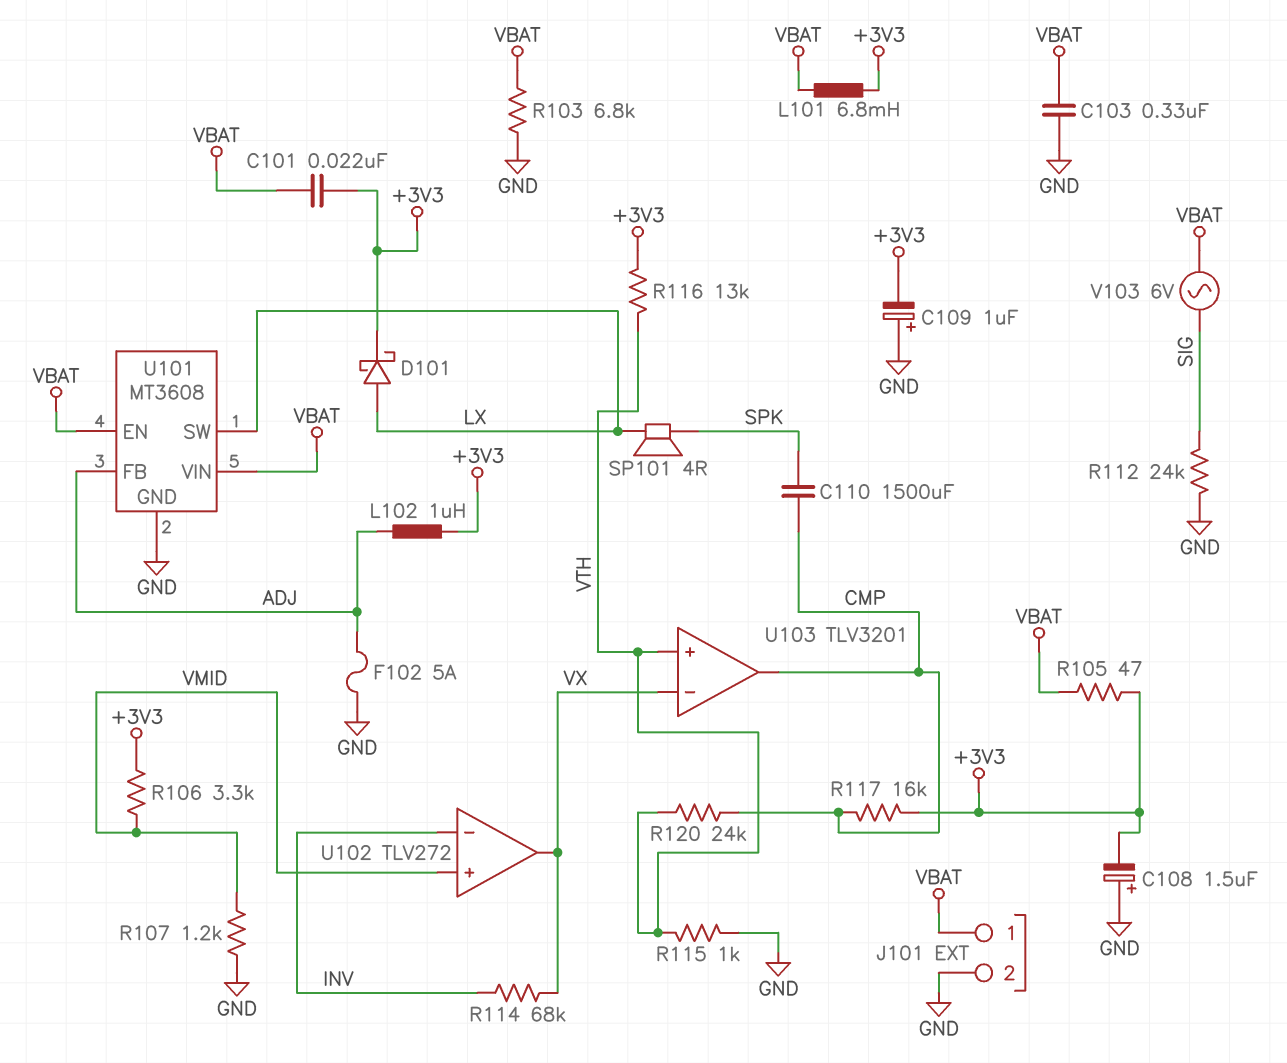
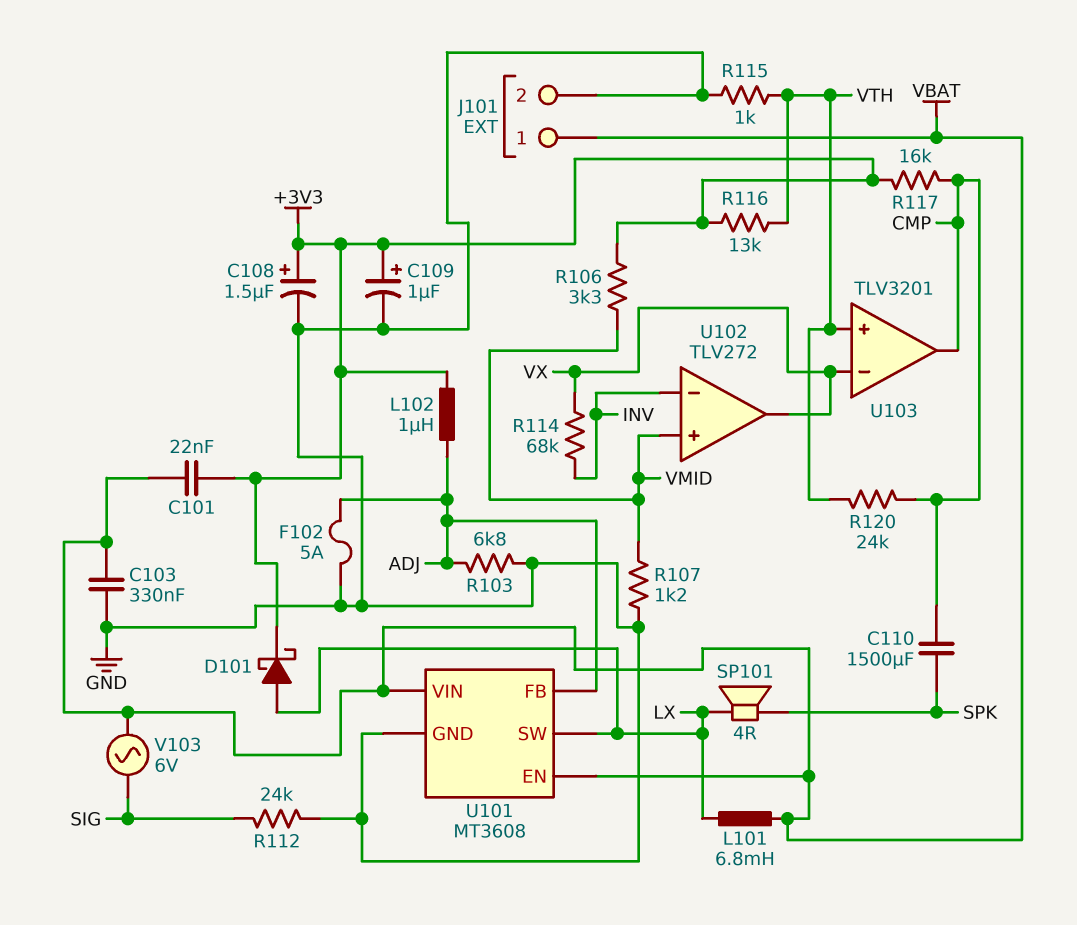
C108: 1.5uF (plus GND, minus +3V3) -> 1.5uF (plus +3V3, minus GND)
C109: 1uF (plus GND, minus +3V3) -> 1uF (plus +3V3, minus GND)
L101: 6.8mH (+3V3, VBAT) -> 6.8mH (LX, VBAT)
R103: 6.8k (GND, VBAT) -> 6.8k (ADJ, GND)
R105: 47 (+3V3, VBAT) -> none

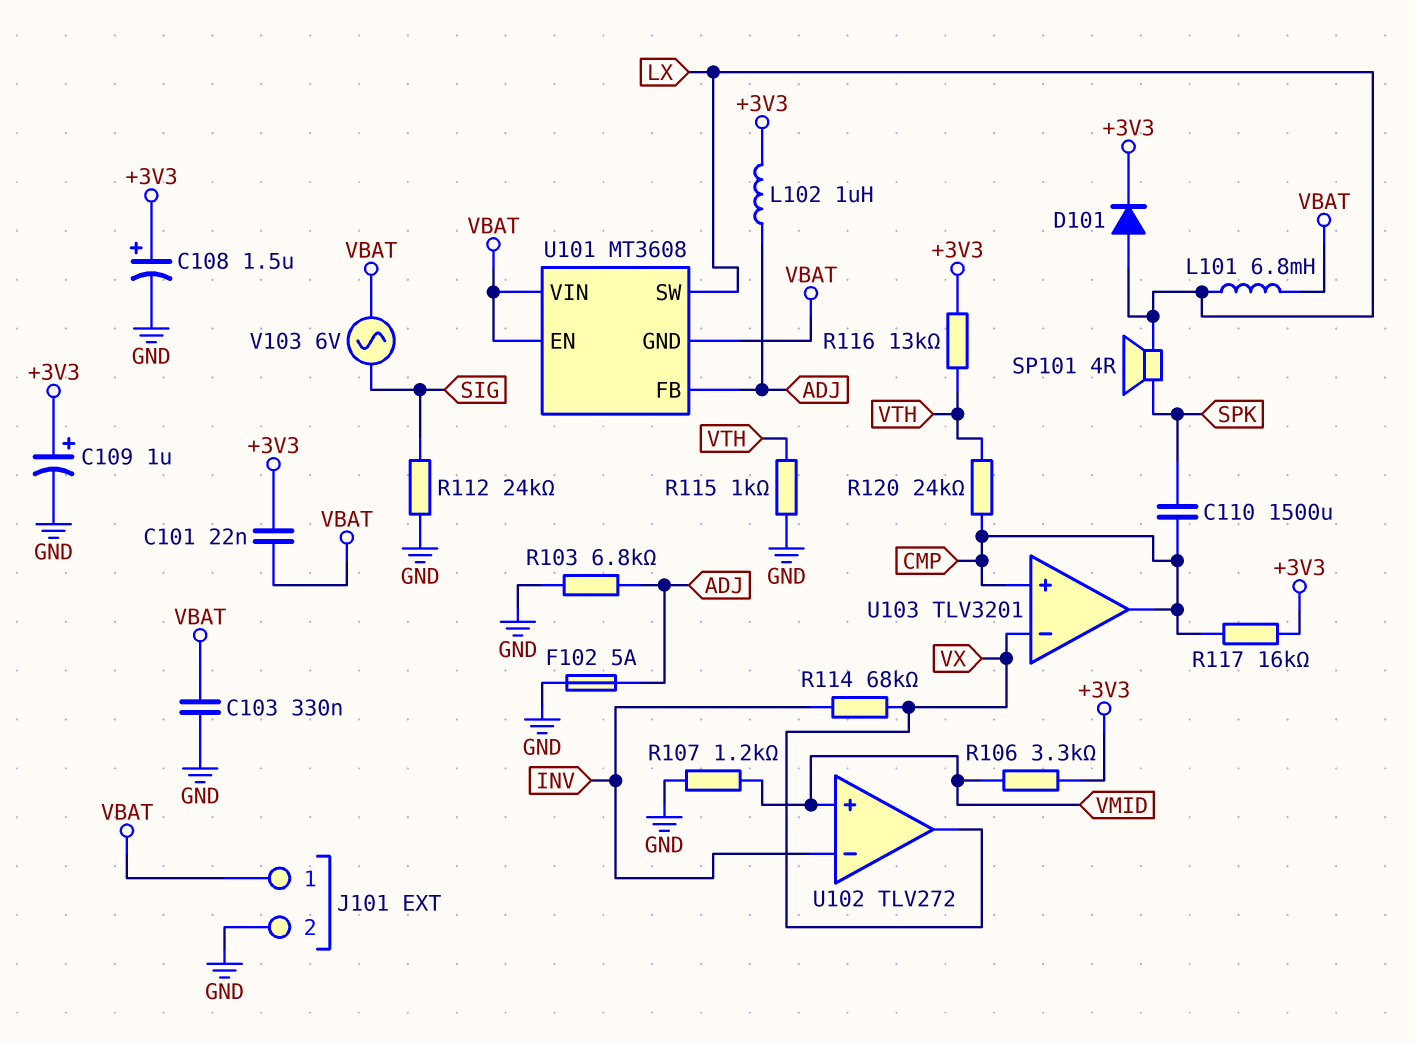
D101: schottky (A LX, K +3V3) -> diode (A LX, K +3V3)
U101 pin GND: GND -> VBAT
U103 pin in+: VTH -> CMP

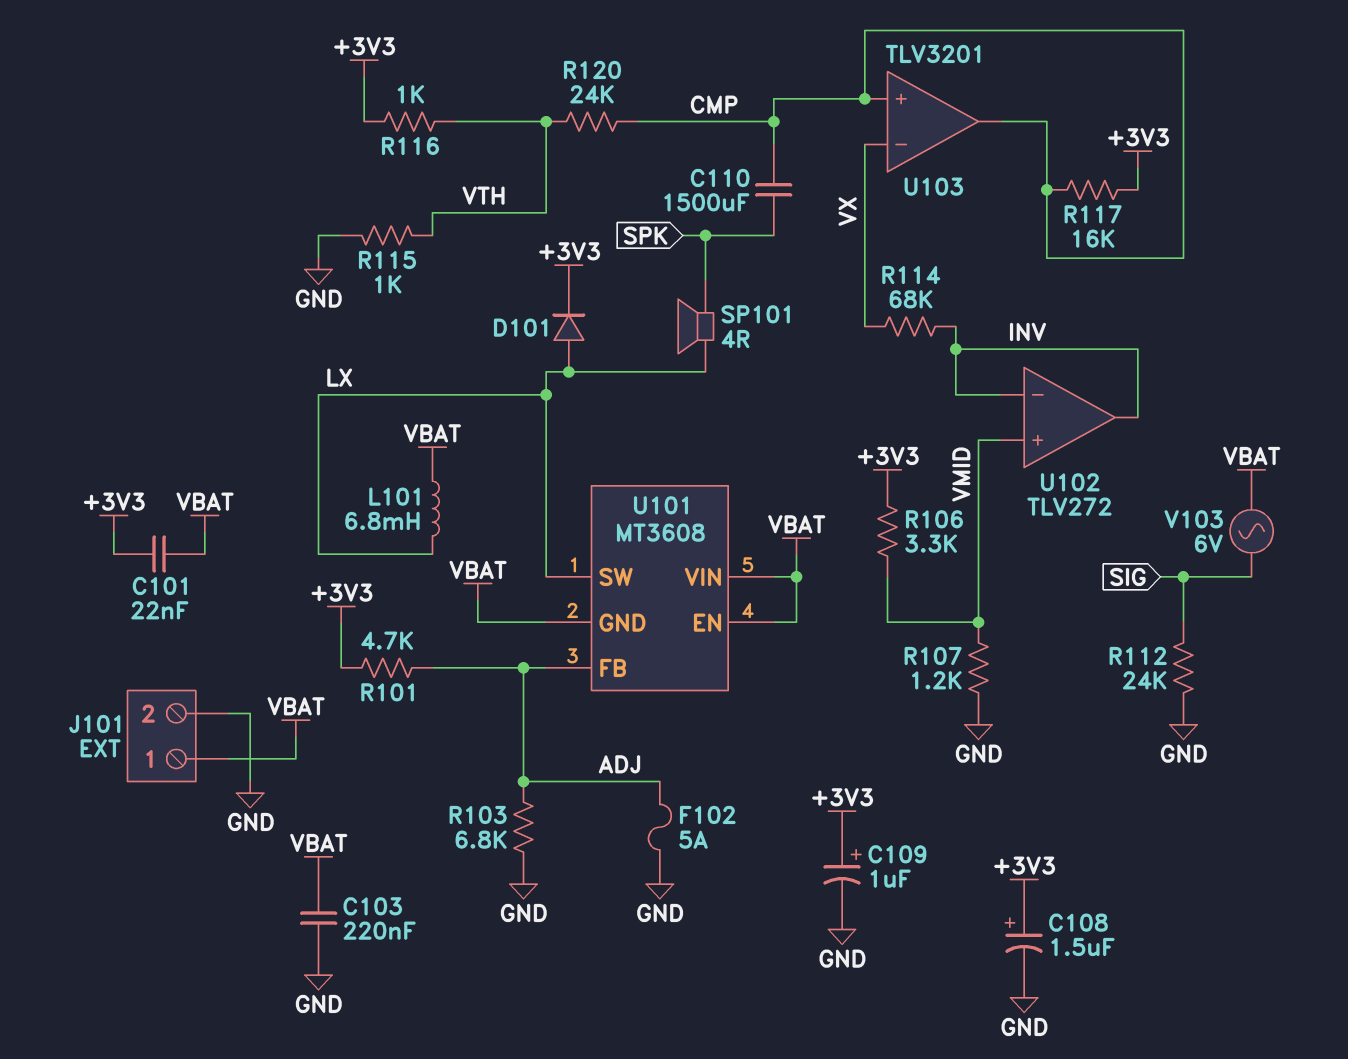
C103: 330nF (GND, VBAT) -> 220nF (GND, VBAT)
L102: 1uH (+3V3, ADJ) -> none
R101: none -> 4.7k (+3V3, ADJ)
R116: 13k (+3V3, VTH) -> 1k (+3V3, VTH)
U102 pin out: VX -> INV

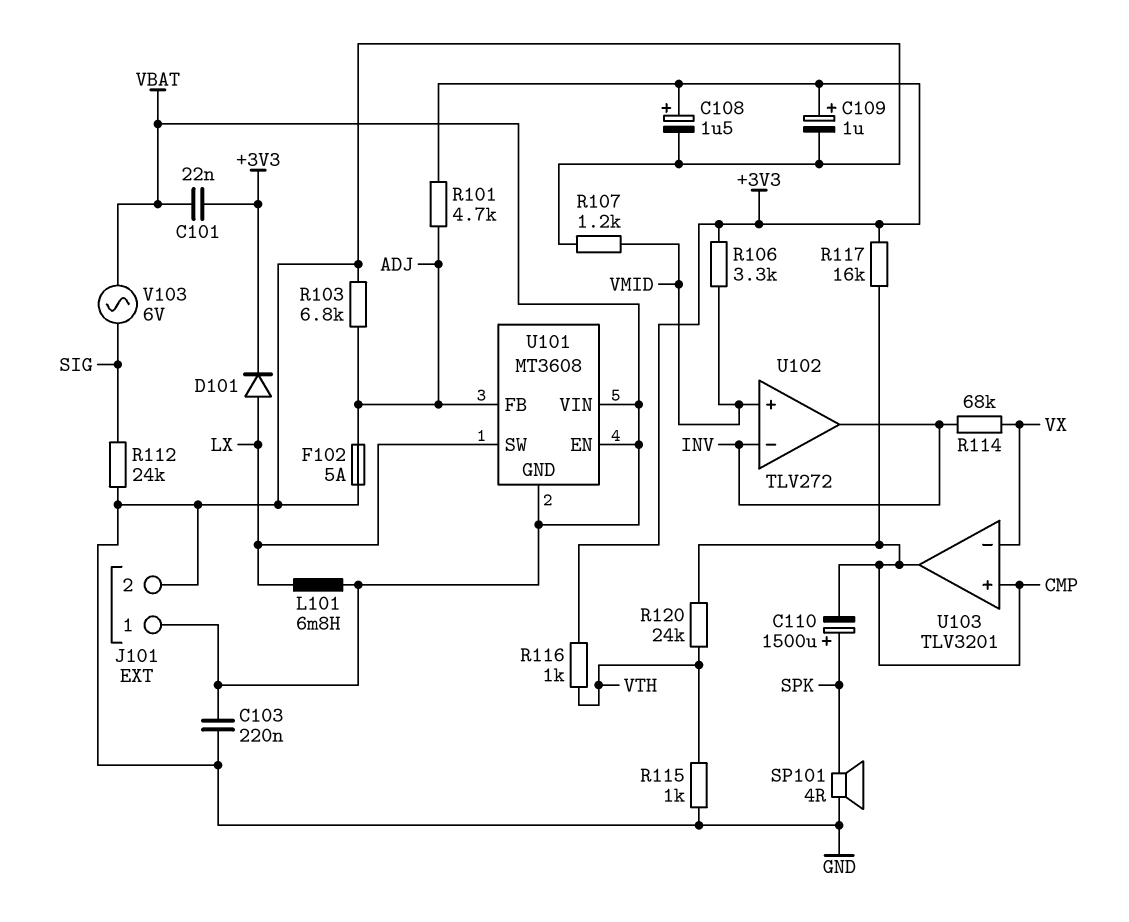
C110: 1500uF (CMP, SPK) -> 1500uF (plus SPK, minus CMP)
SP101: speaker 4R (LX, SPK) -> speaker 4R (GND, SPK)

